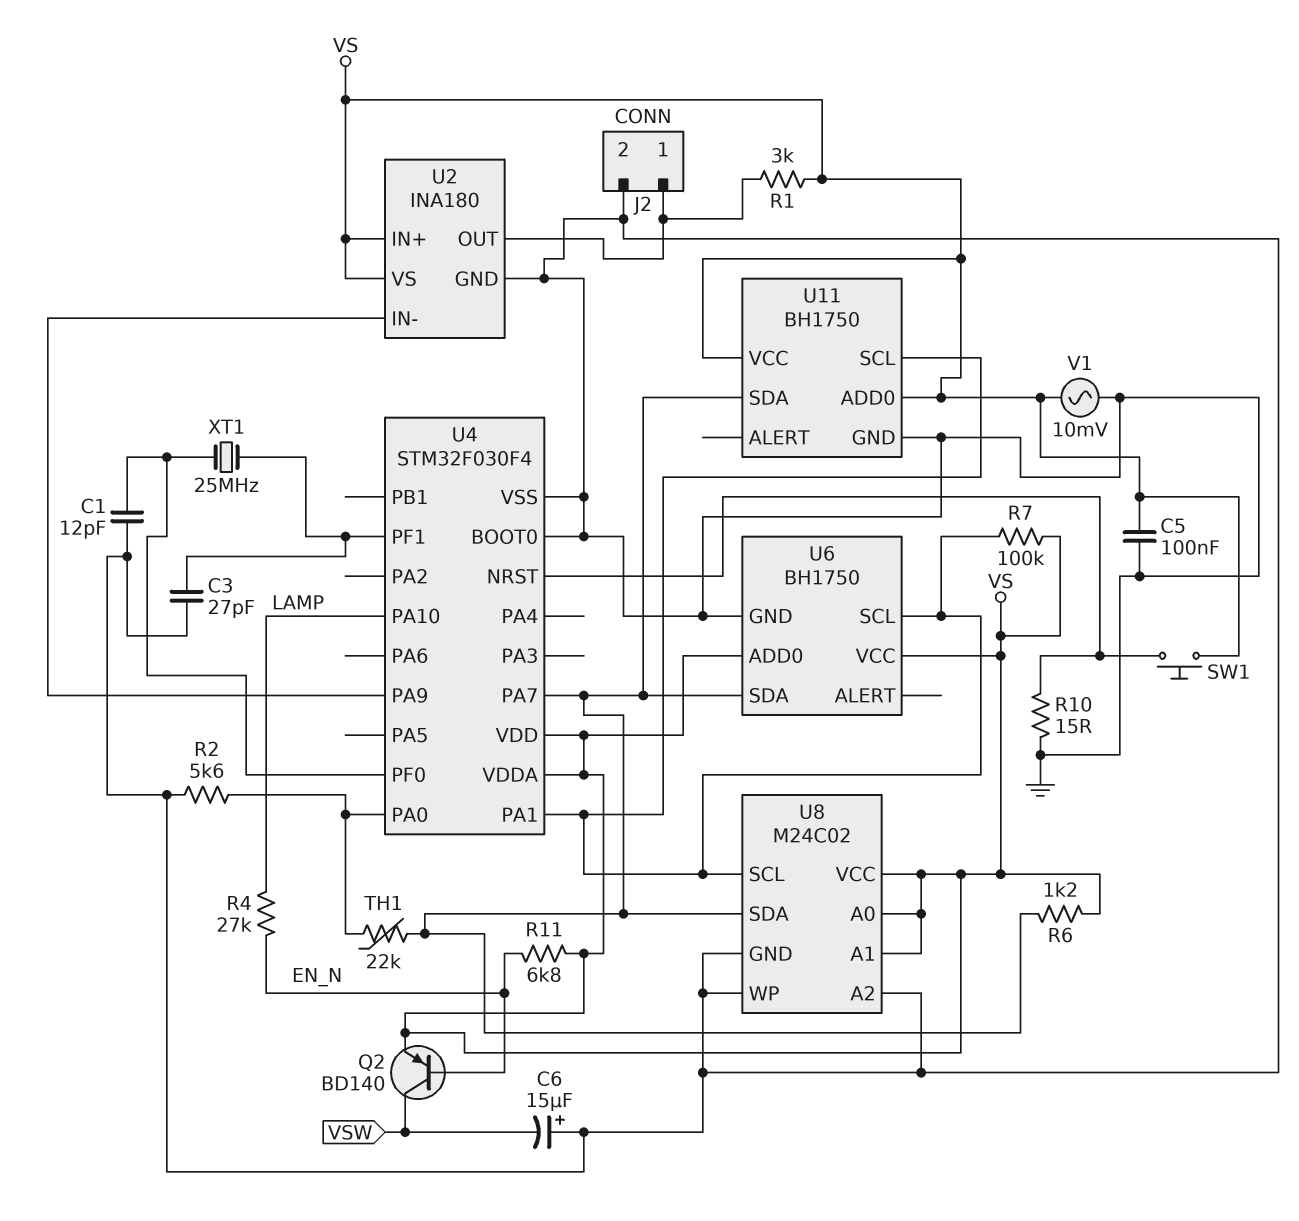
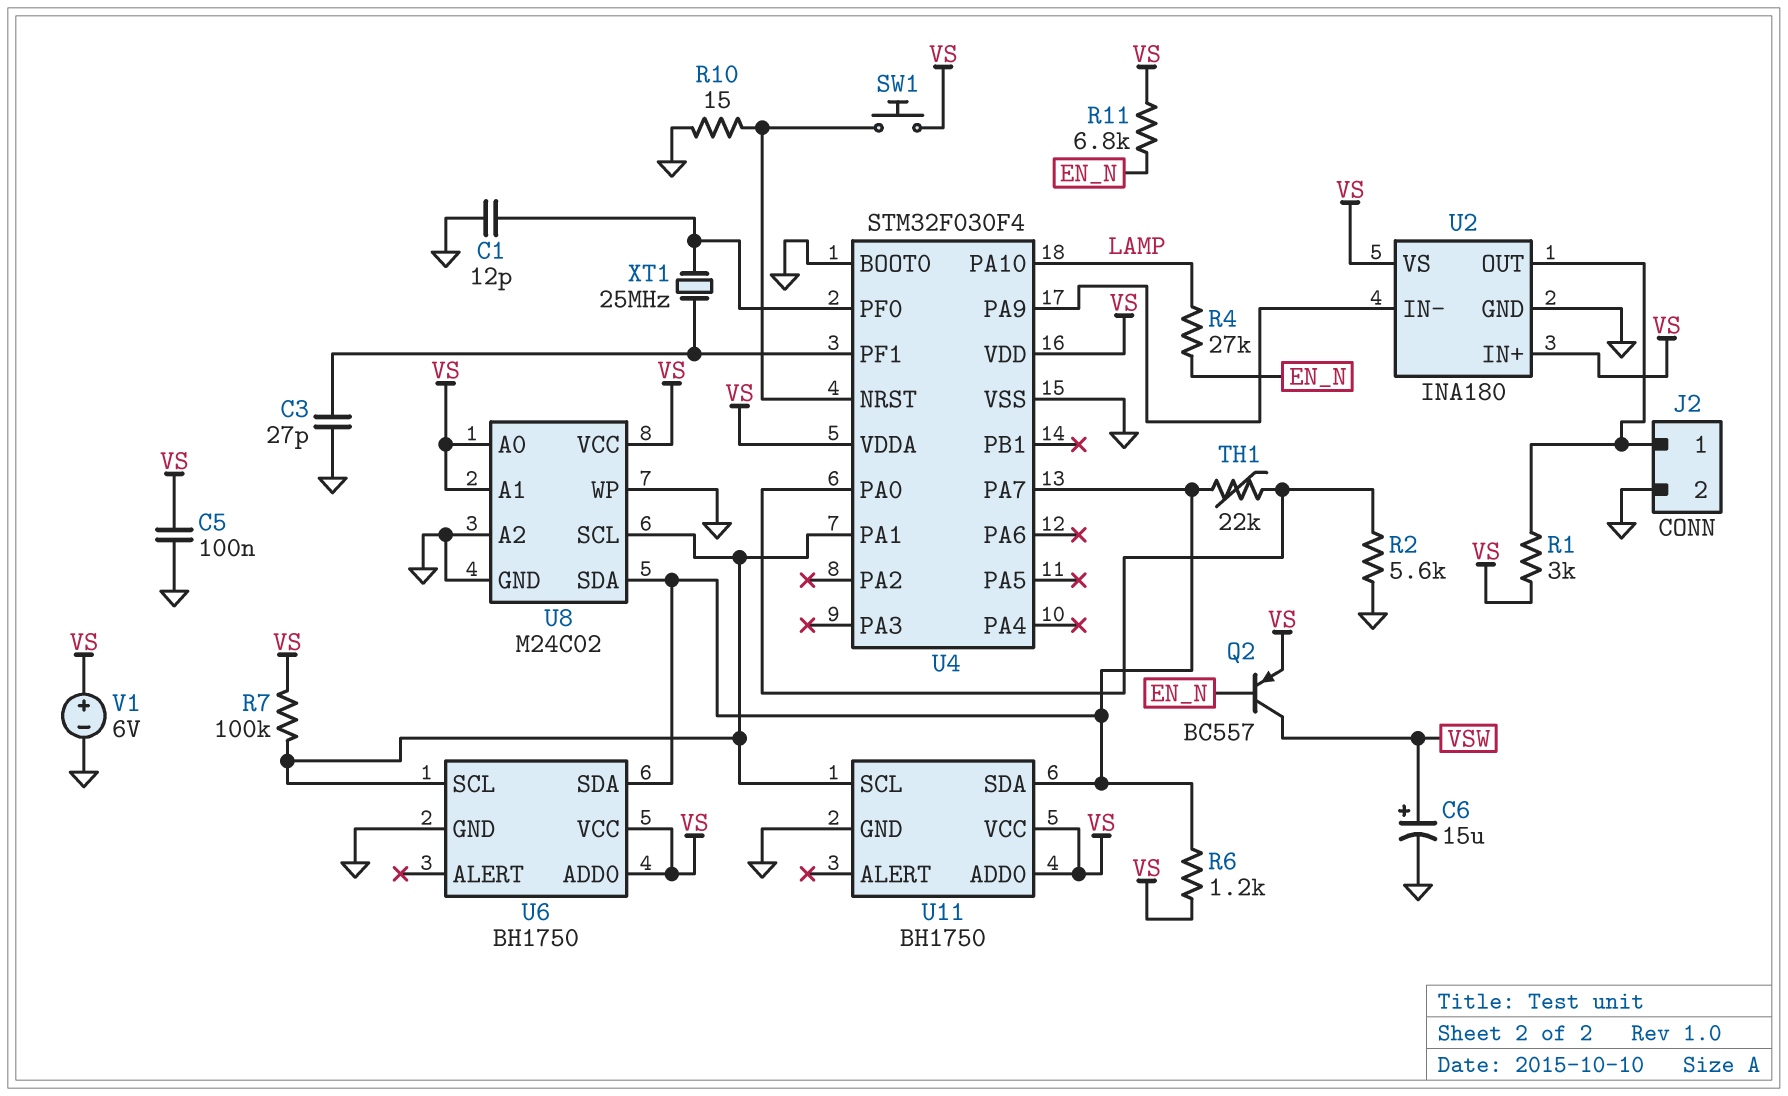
C6: 15uF (plus GND, minus VSW) -> 15uF (plus VSW, minus GND)
Q2: PNP BD140 (B EN_N, C VSW, E VS) -> PNP BC557 (B EN_N, C VSW, E VS)
V1: AC 10mV (GND, VS) -> 6V (plus VS, minus GND)

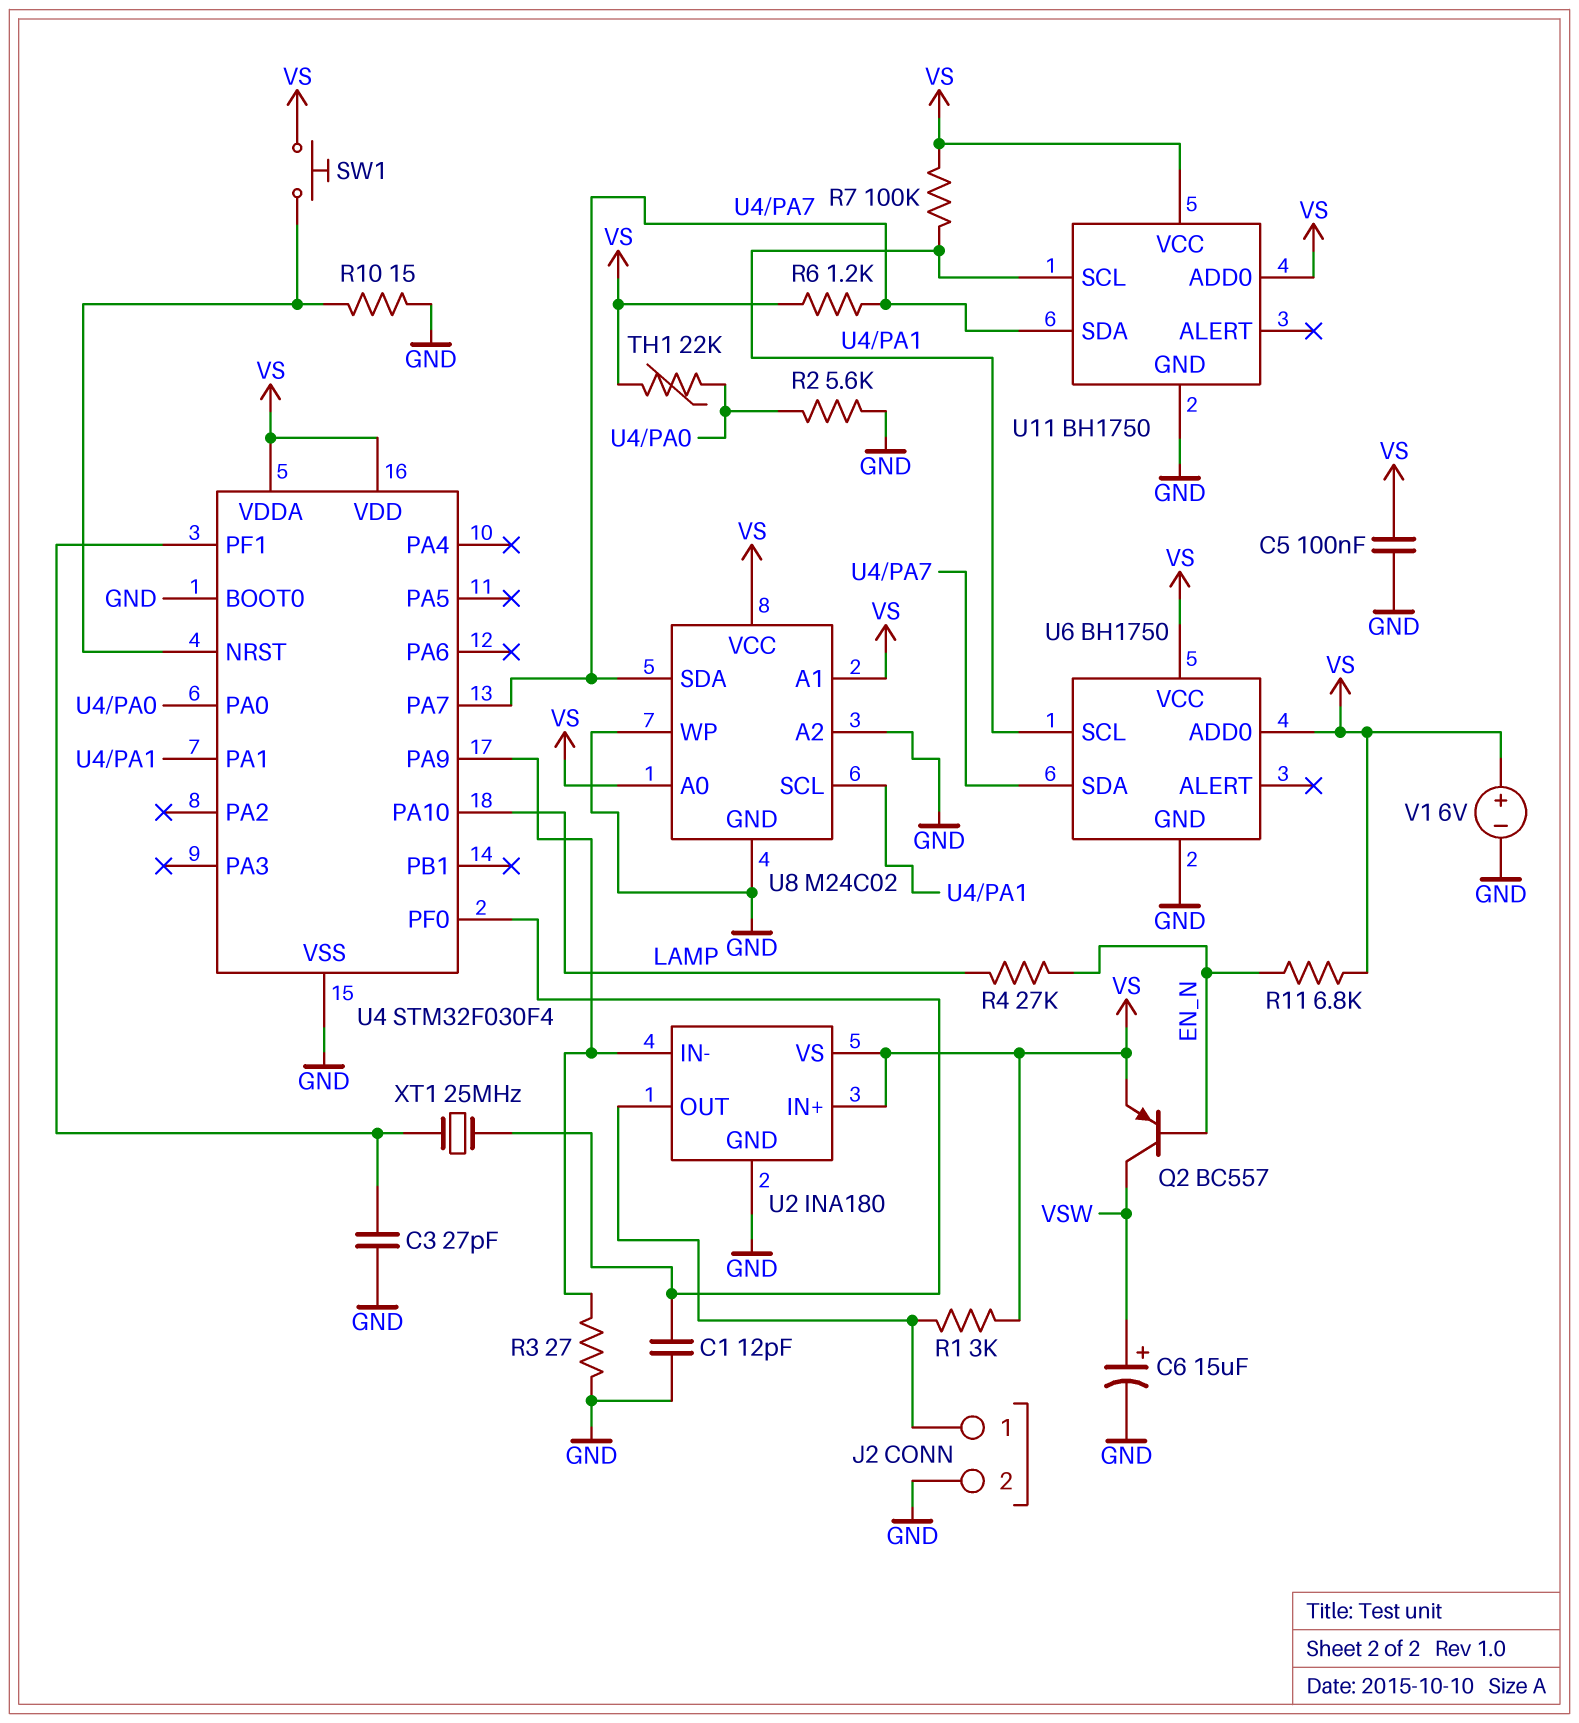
R3: none -> 27 (GND, U2/IN-)
TH1: 22k (U4/PA0, U4/PA7) -> 22k (U4/PA0, VS)

